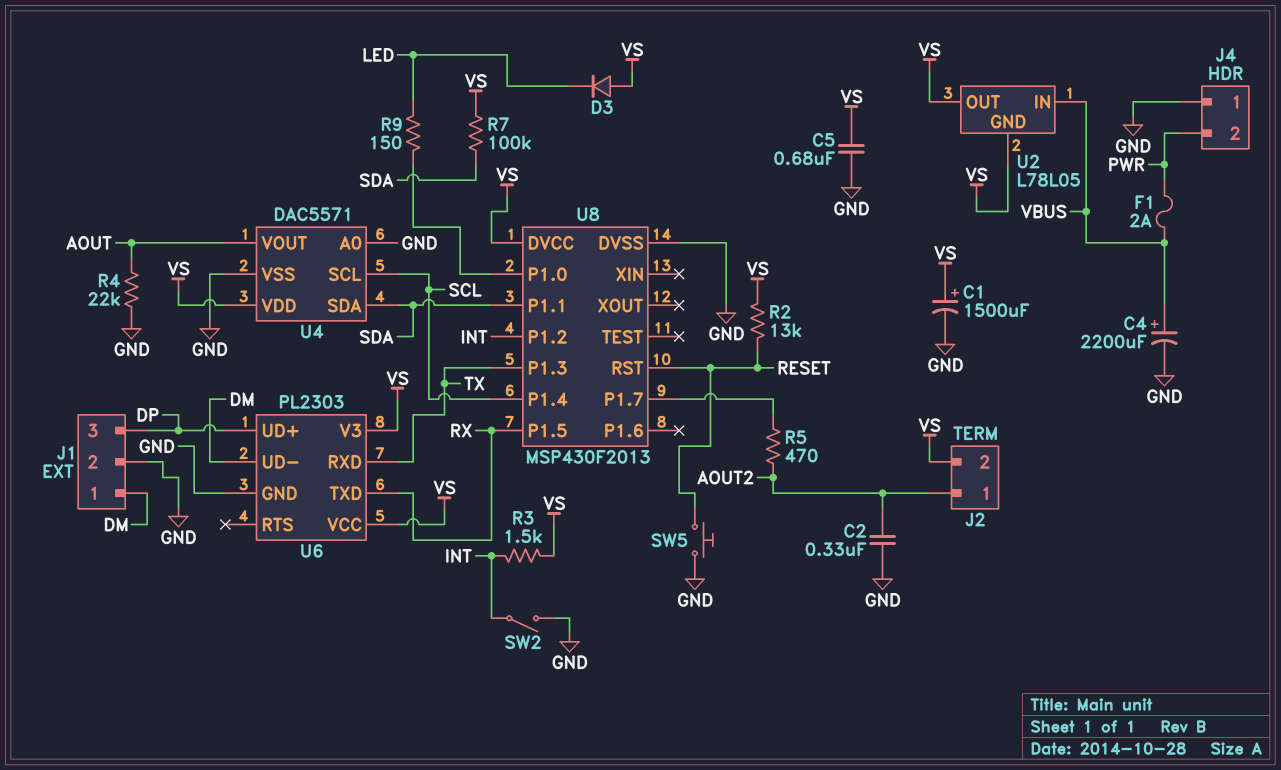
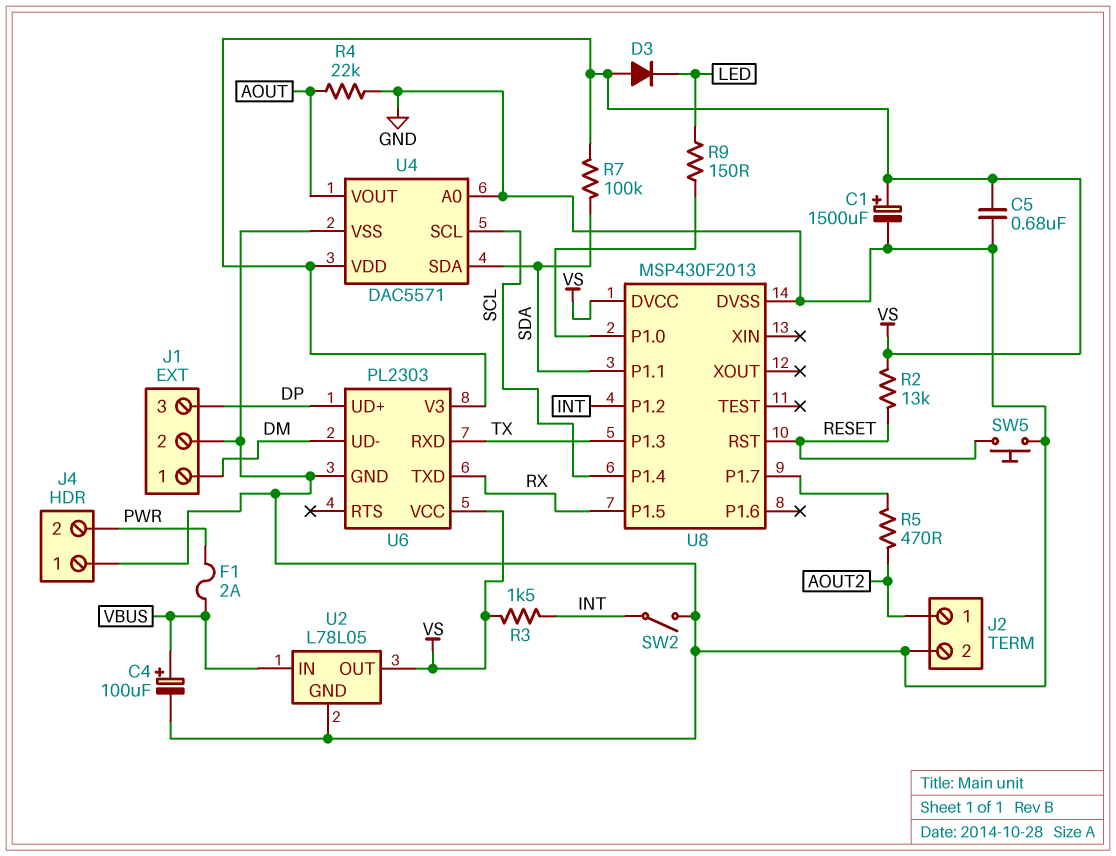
C2: 330nF (AOUT2, GND) -> none
C4: 2200uF (plus VBUS, minus GND) -> 100uF (plus VBUS, minus GND)
J2 pin 2: VS -> GND
U2 pin GND: VS -> GND

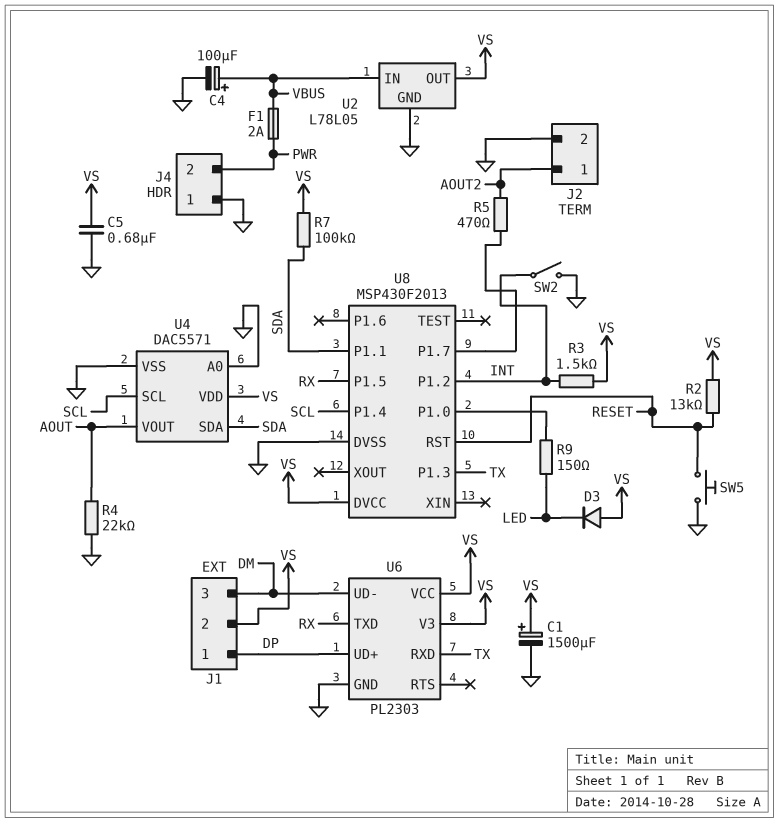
J1 pin 1: DM -> DP
J1 pin 2: GND -> VS
J1 pin 3: DP -> DM

